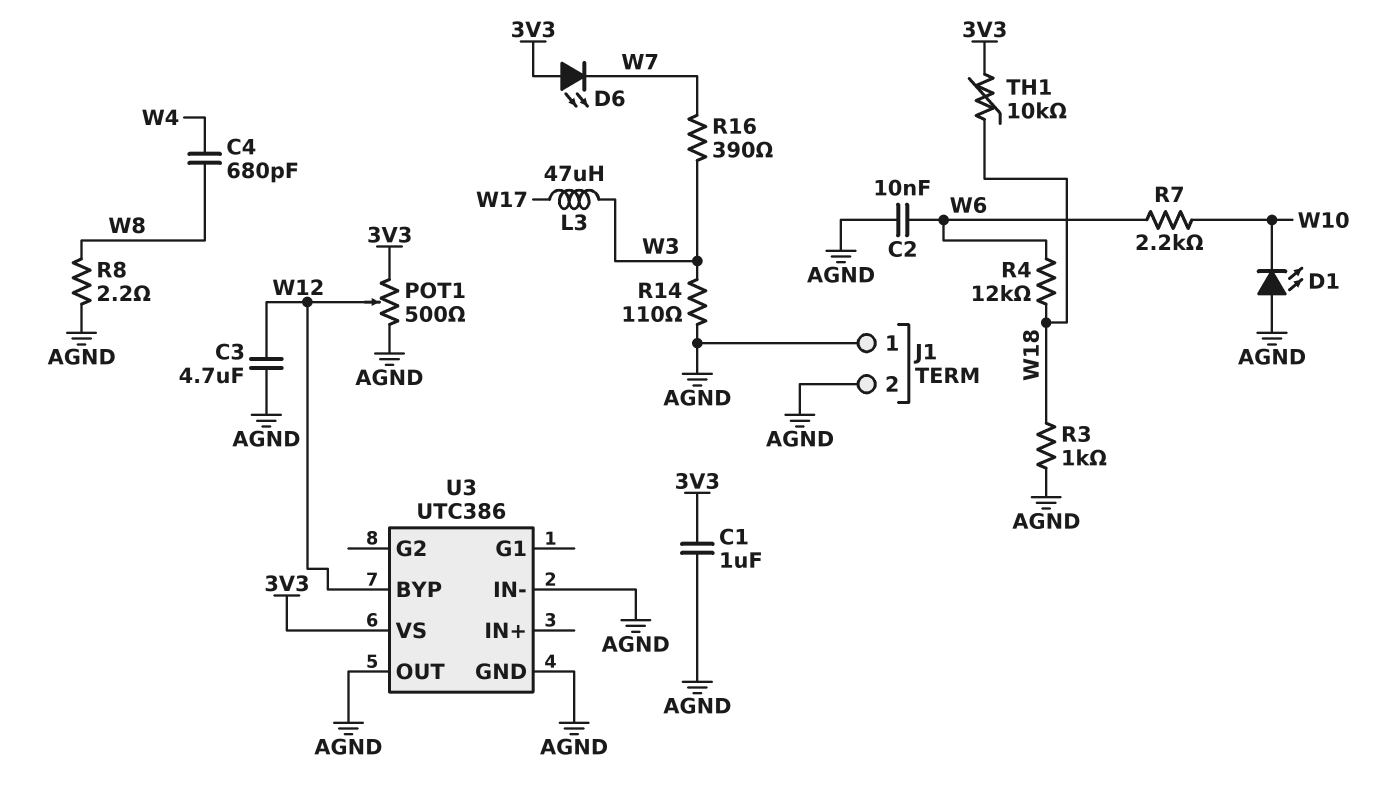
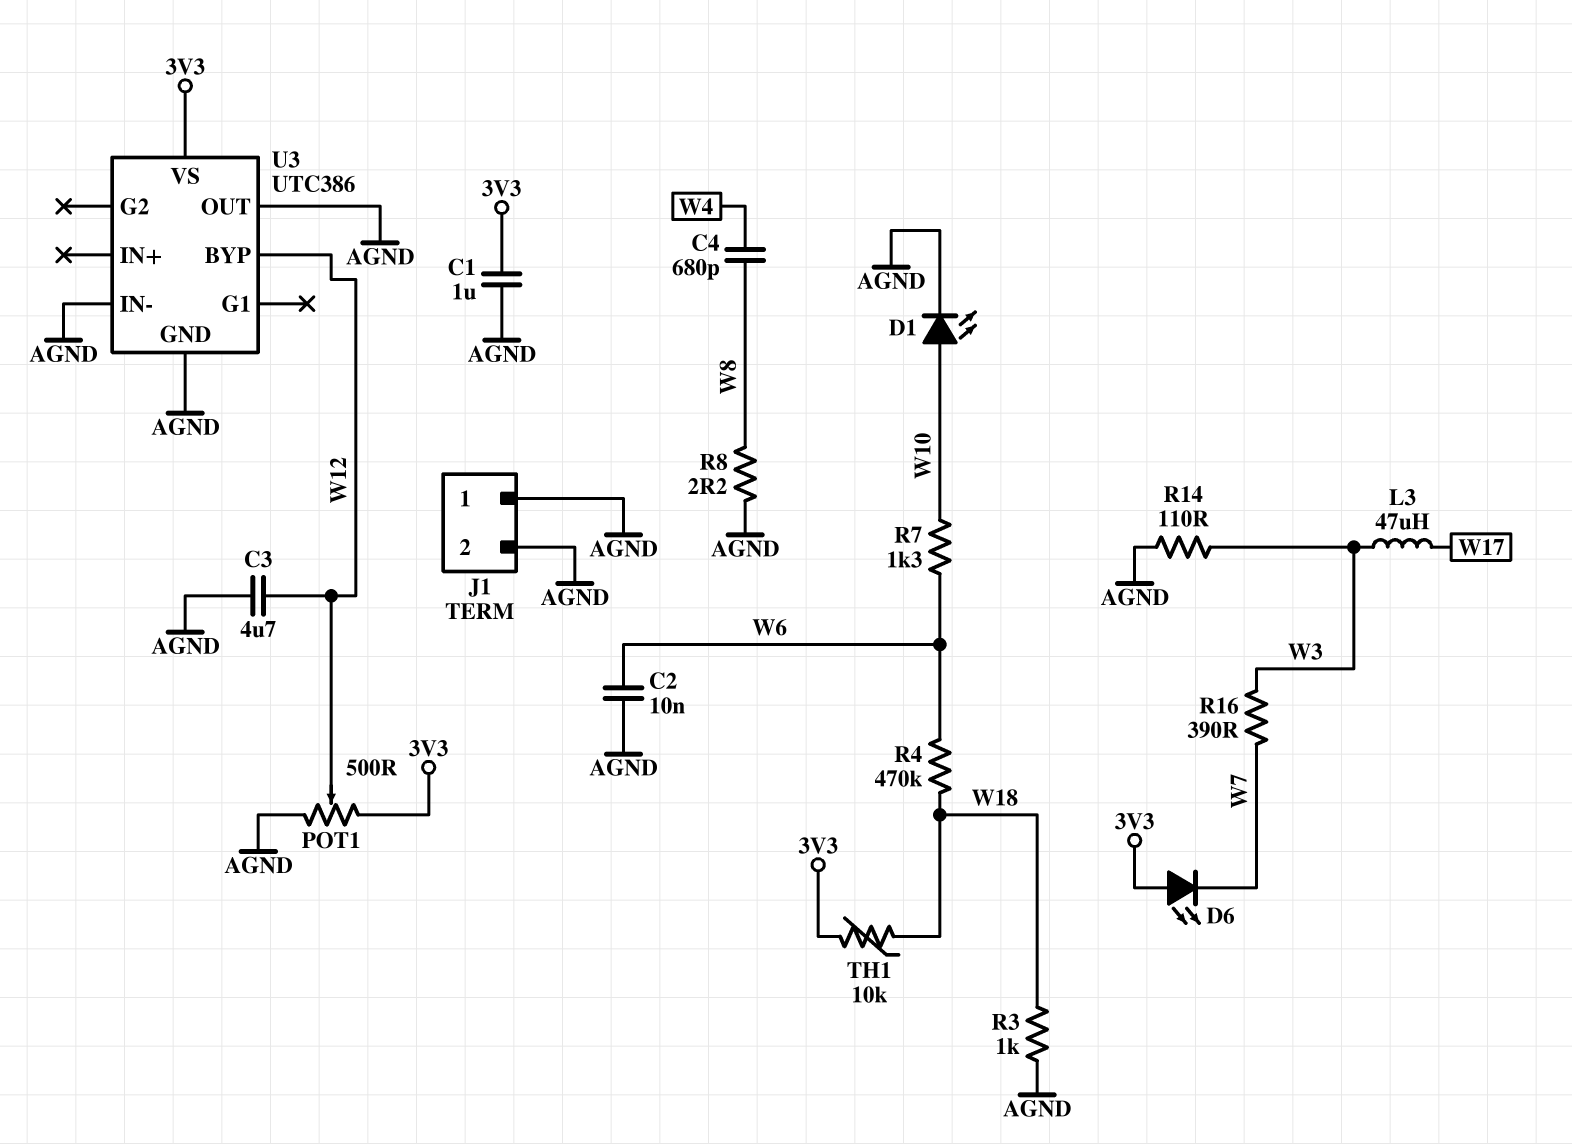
D1: LED (A AGND, K W10) -> LED (A W10, K AGND)
R4: 12k (W6, W18) -> 470k (W6, W18)
R7: 2.2k (W6, W10) -> 1.3k (W6, W10)

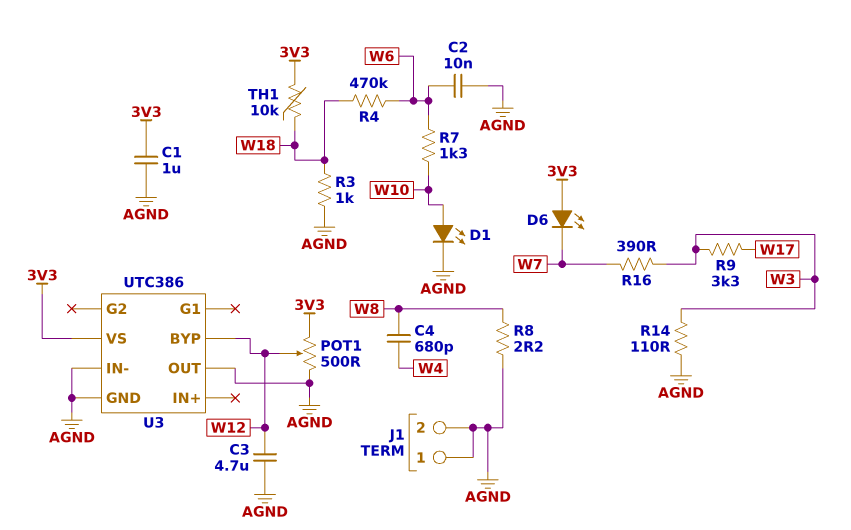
L3: 47uH (W3, W17) -> none
R9: none -> 3.3k (W3, W17)

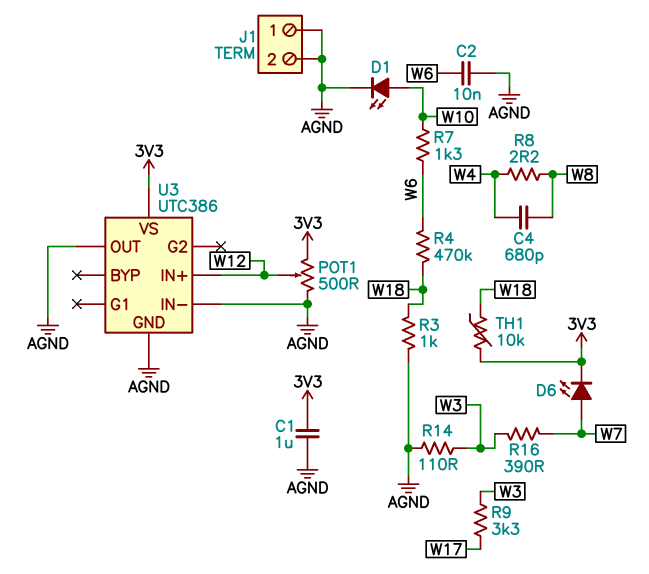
C3: 4.7uF (AGND, W12) -> none
D6: LED (A 3V3, K W7) -> LED (A W7, K 3V3)
R8: 2.2 (AGND, W8) -> 2.2 (W4, W8)
U3 pin BYP: W12 -> none
U3 pin IN+: none -> W12

